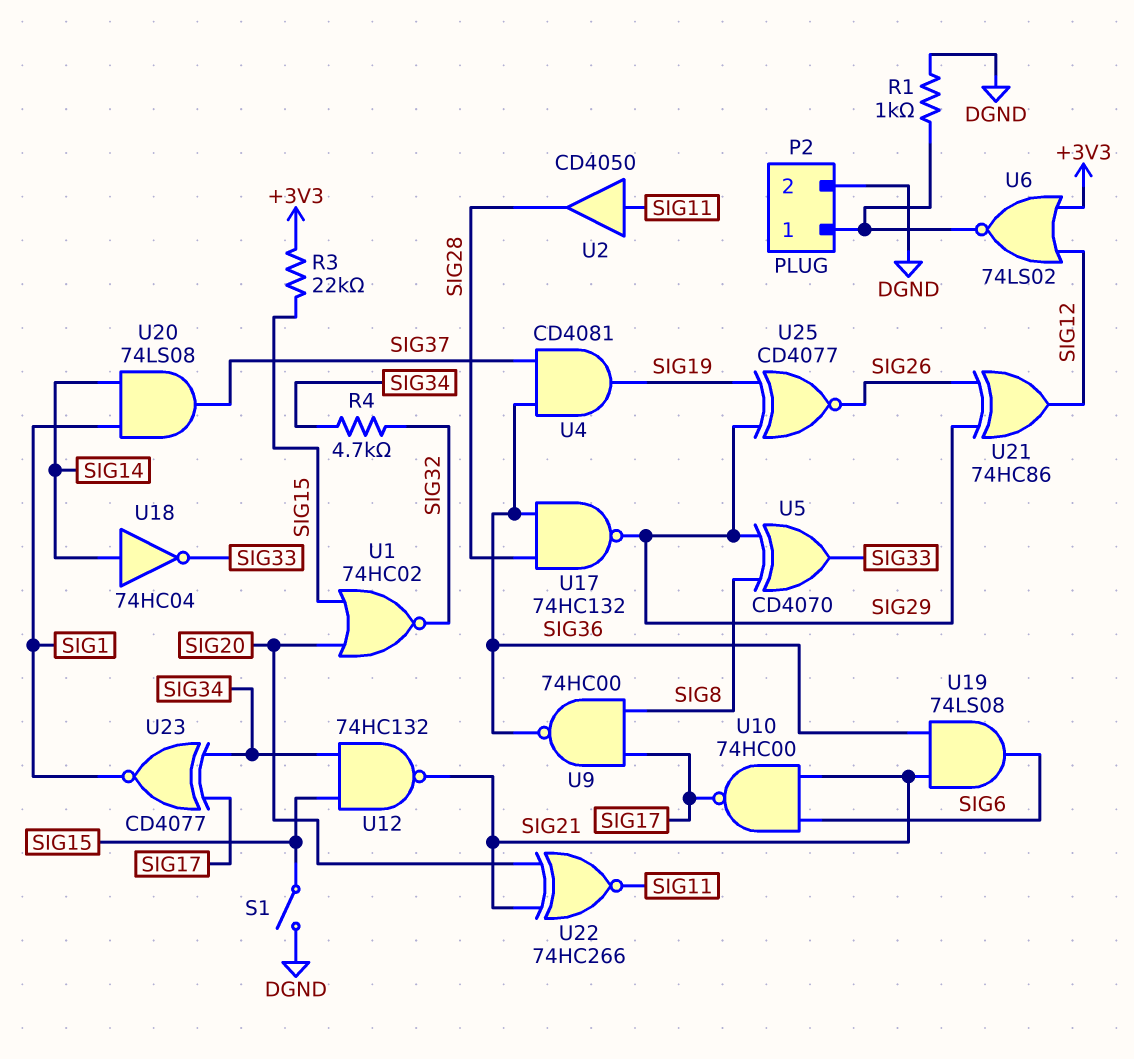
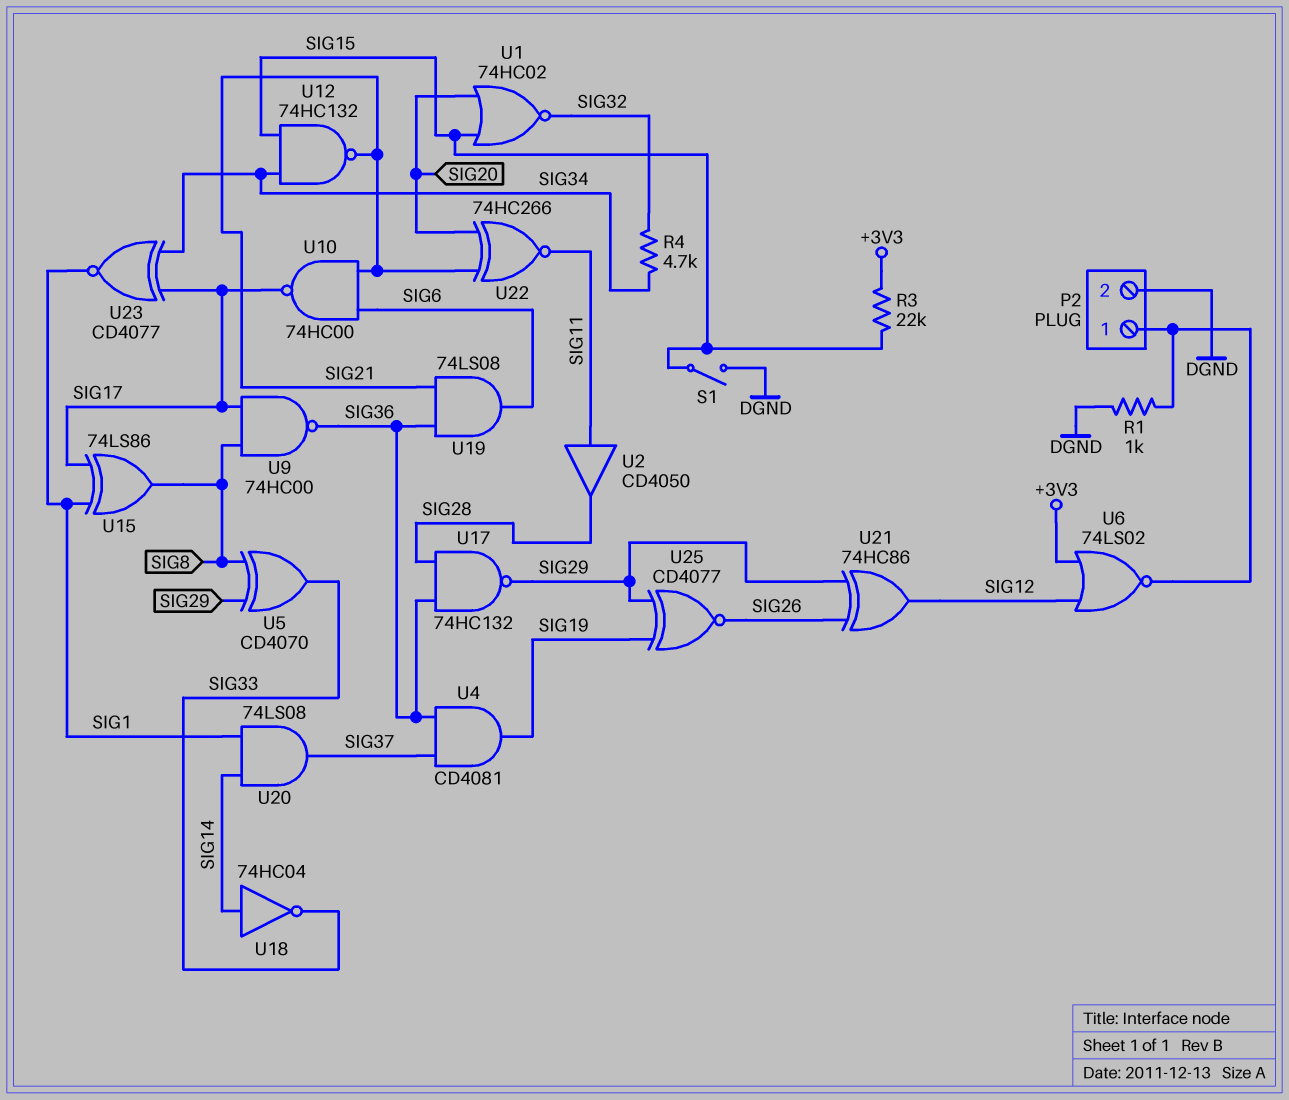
U15: none -> XOR 74LS86 (in SIG1, in SIG17, out SIG8)

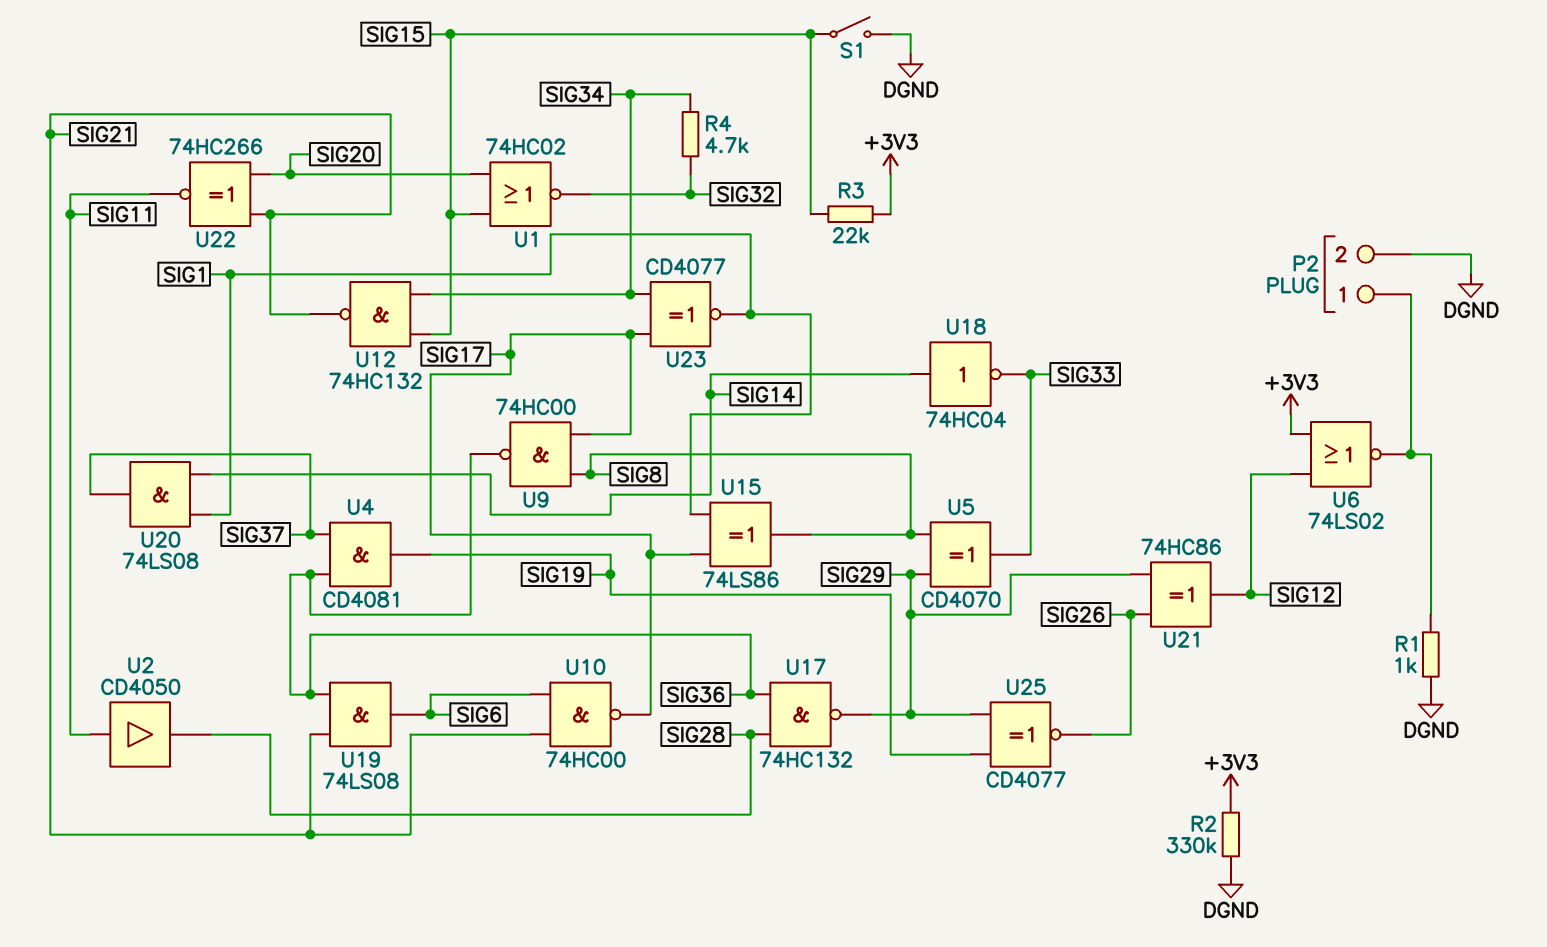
R2: none -> 330k (+3V3, DGND)

